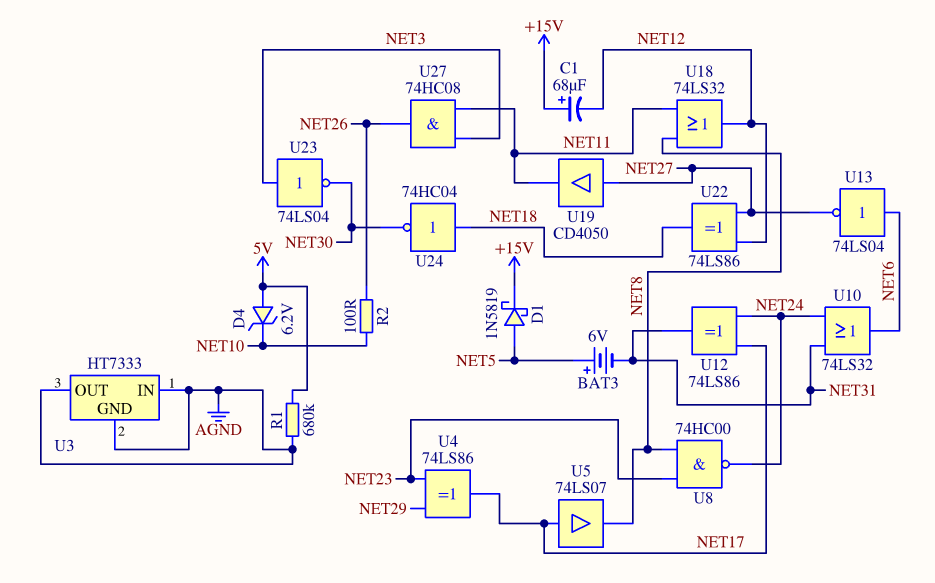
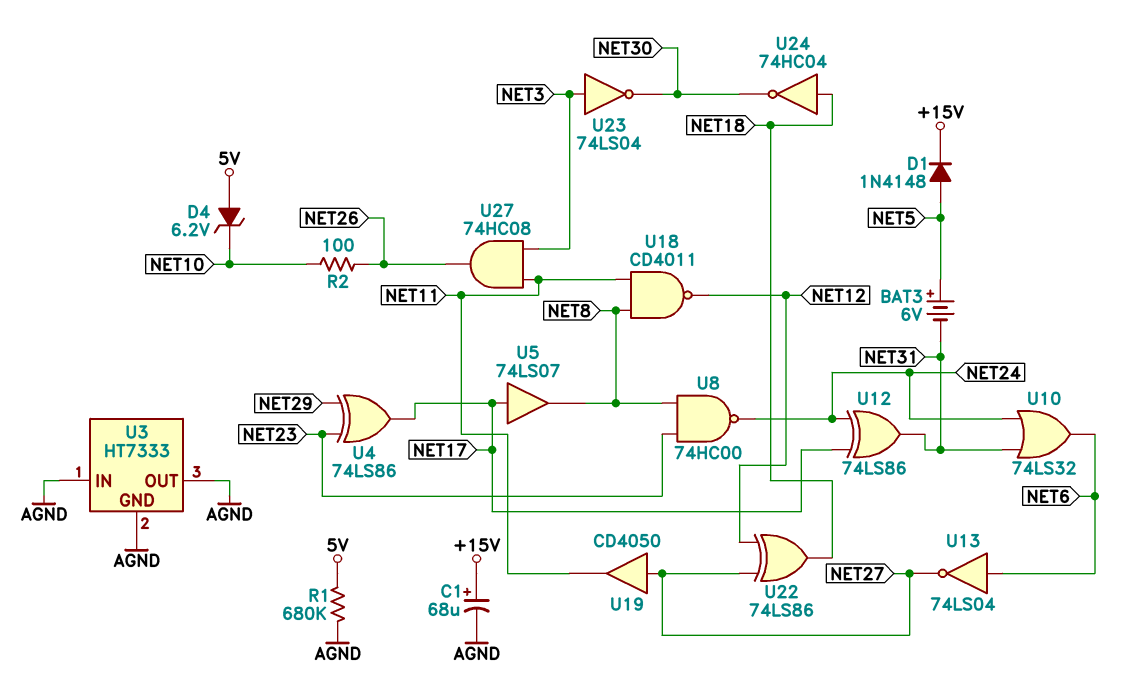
C1: 68uF (plus +15V, minus NET12) -> 68uF (plus +15V, minus AGND)
D1: schottky 1N5819 (A NET5, K +15V) -> diode 1N4148 (A NET5, K +15V)
U18: OR 74LS32 (in NET8, in NET11, out NET12) -> NAND CD4011 (in NET8, in NET11, out NET12)

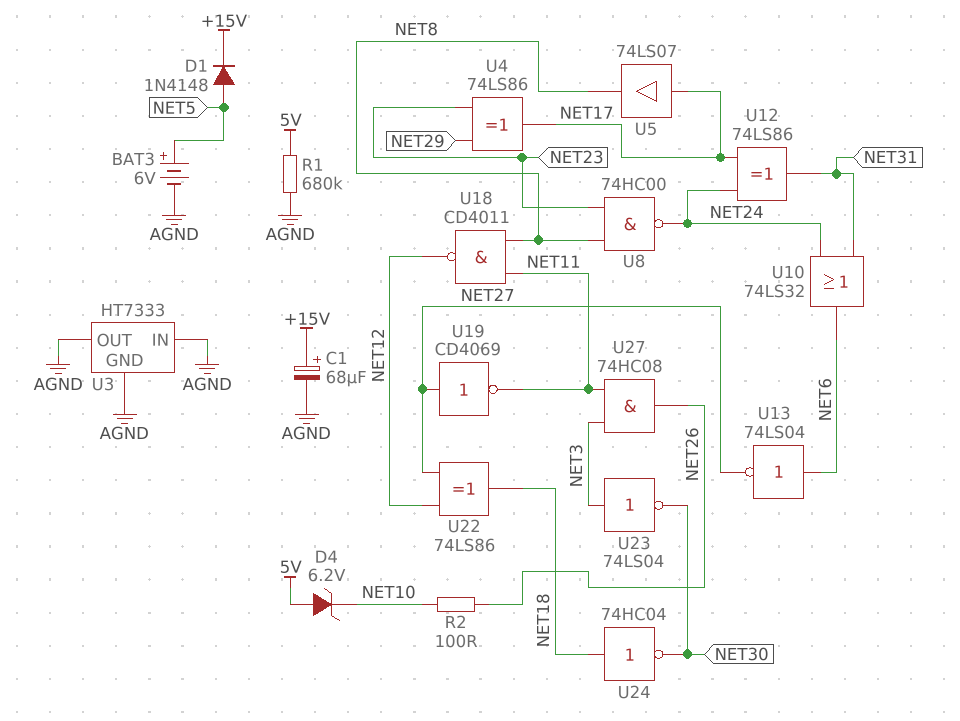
BAT3: 6V (plus NET5, minus NET31) -> 6V (plus NET5, minus AGND)
U19: buffer CD4050 (in NET27, out NET11) -> NOT CD4069 (in NET27, out NET11)

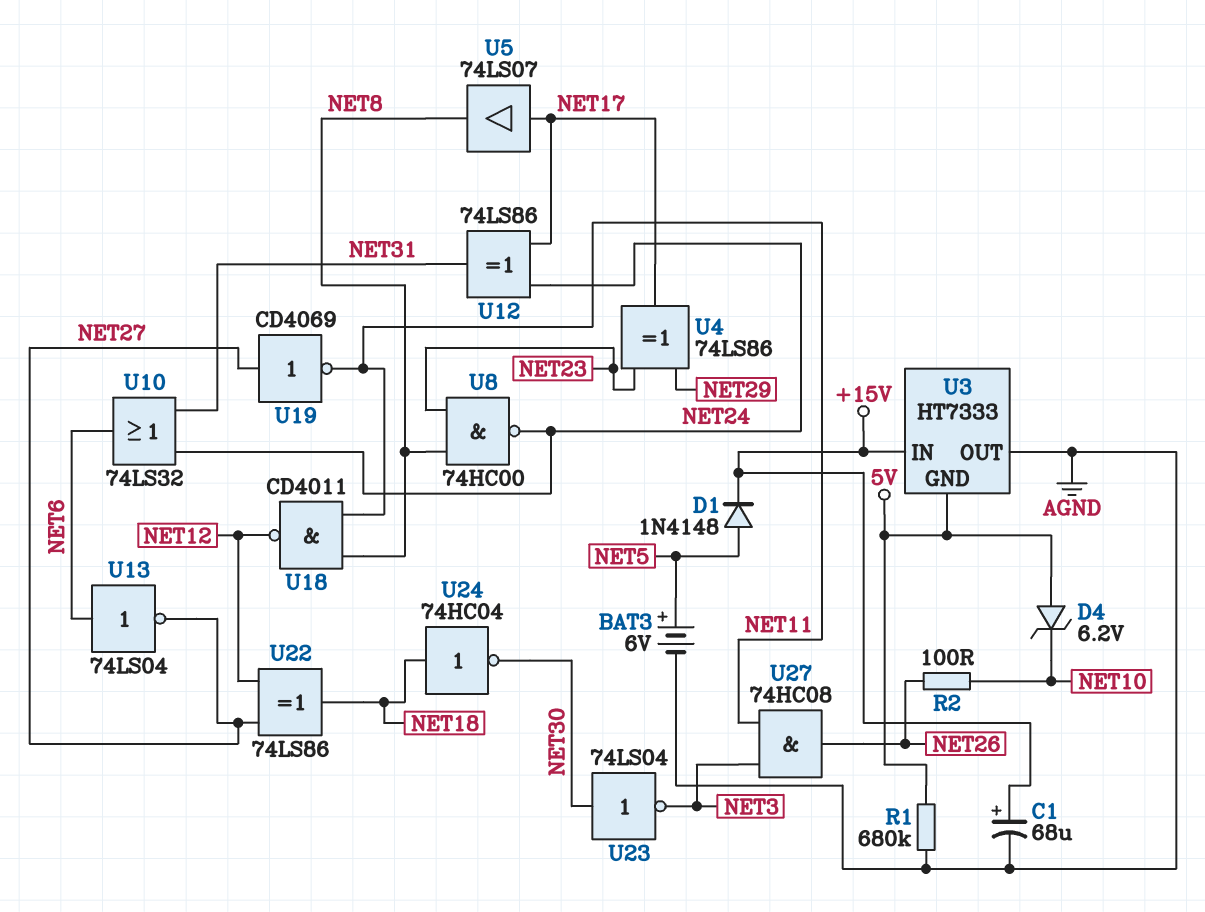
U3 pin GND: AGND -> 5V
U3 pin IN: AGND -> +15V
U23: NOT 74LS04 (in NET3, out NET30) -> NOT 74LS04 (in NET30, out NET3)

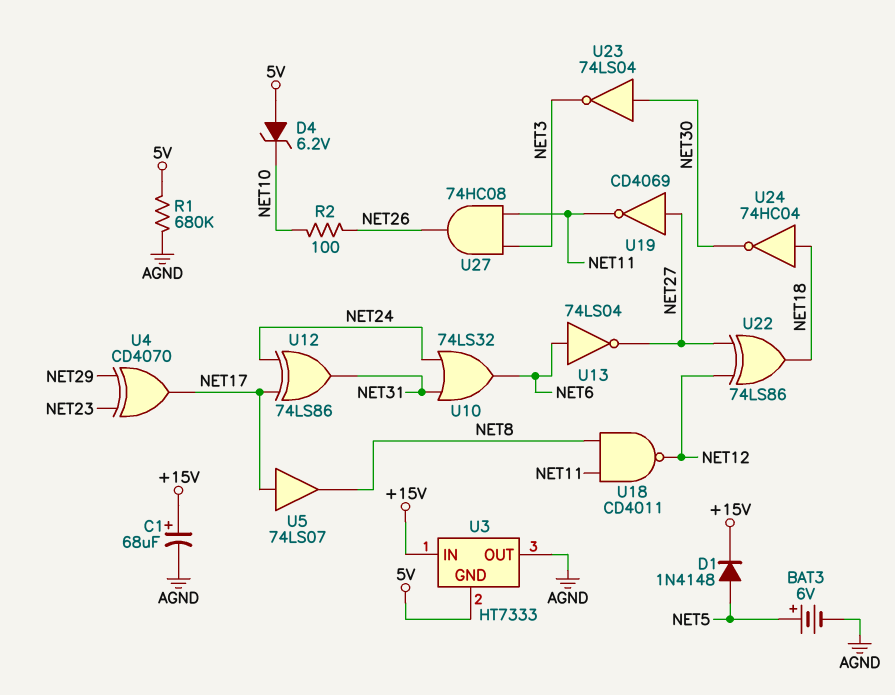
U4: XOR 74LS86 (in NET23, in NET29, out NET17) -> XOR CD4070 (in NET23, in NET29, out NET17)
U8: NAND 74HC00 (in NET8, in NET23, out NET24) -> none

